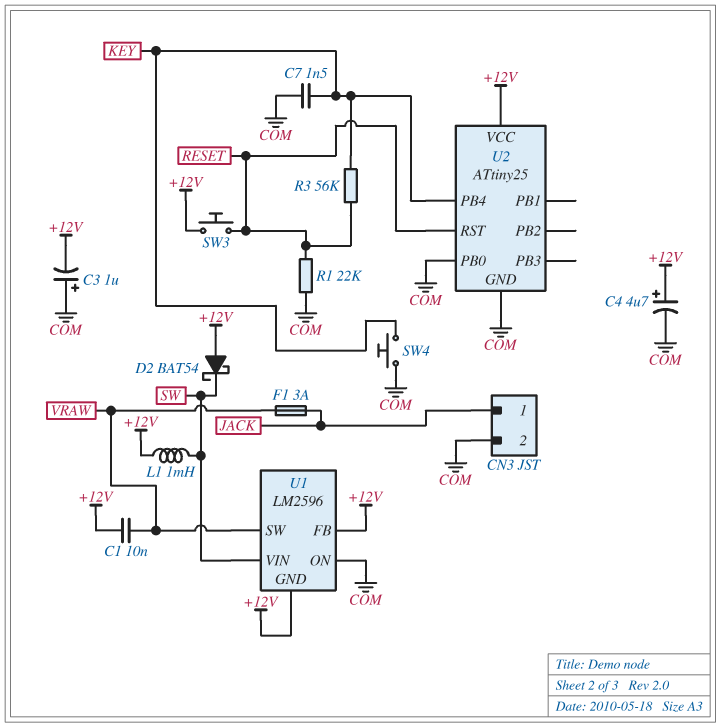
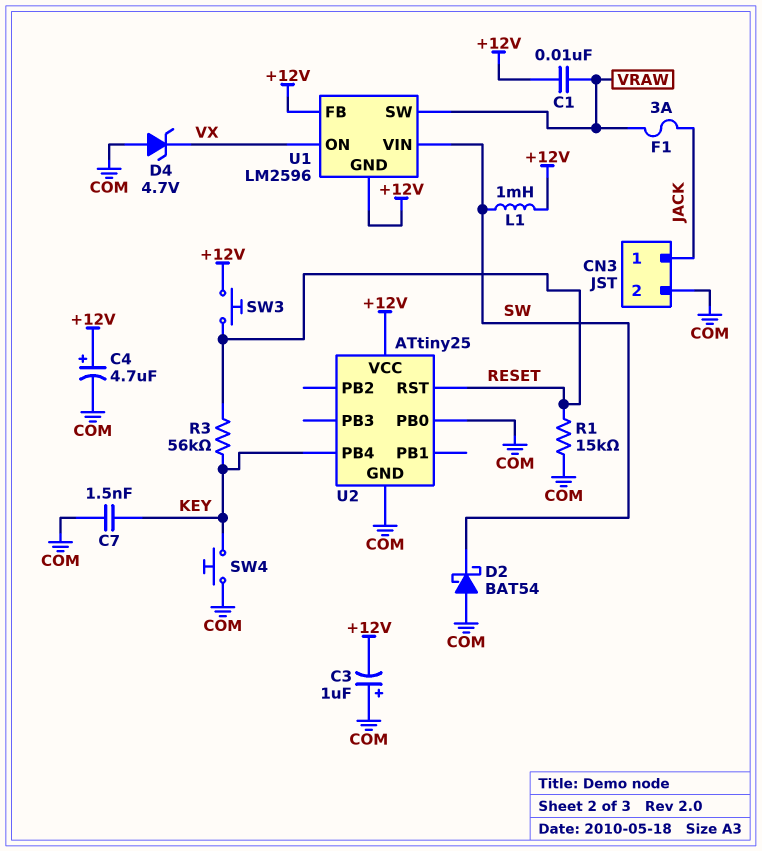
D2: schottky BAT54 (A +12V, K SW) -> schottky BAT54 (A COM, K SW)
D4: none -> zener 4.7V (A COM, K VX)
R1: 22k (COM, RESET) -> 15k (COM, RESET)
U1 pin ON: COM -> VX

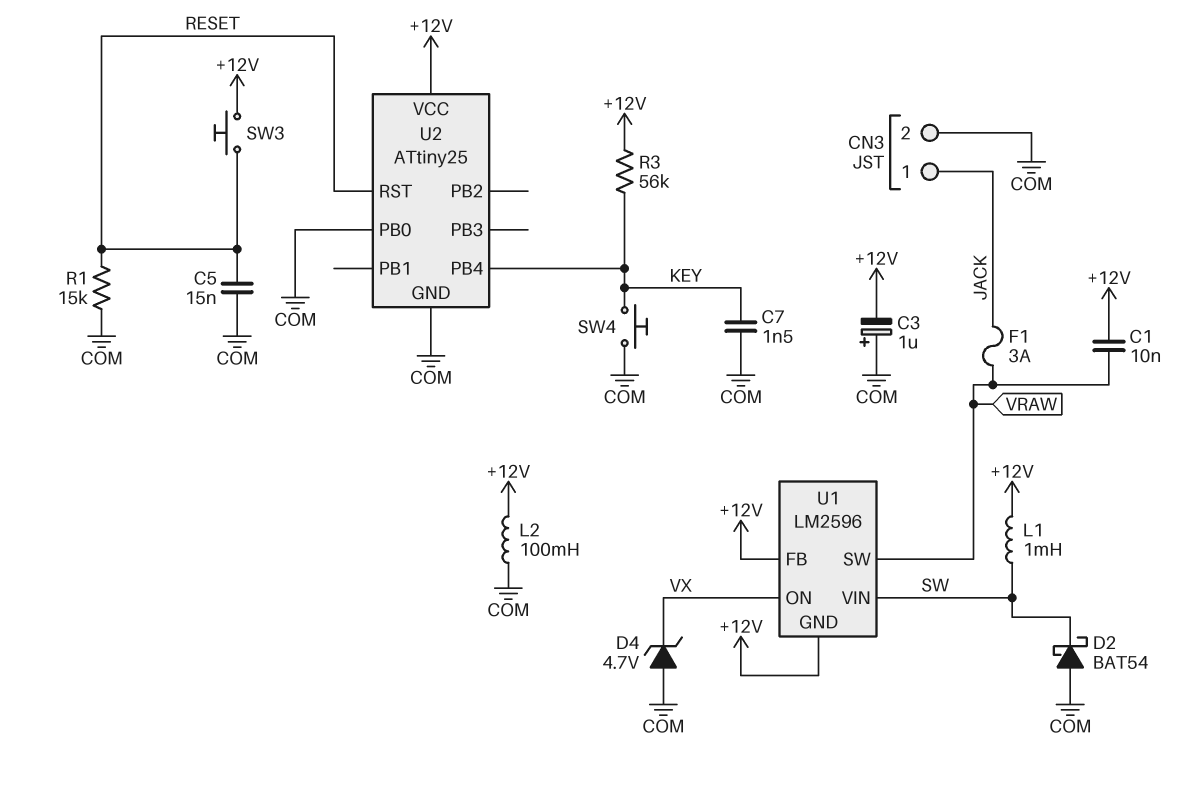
C4: 4.7uF (plus +12V, minus COM) -> none
C5: none -> 15nF (COM, RESET)
L2: none -> 100mH (+12V, COM)
R3: 56k (KEY, RESET) -> 56k (+12V, KEY)

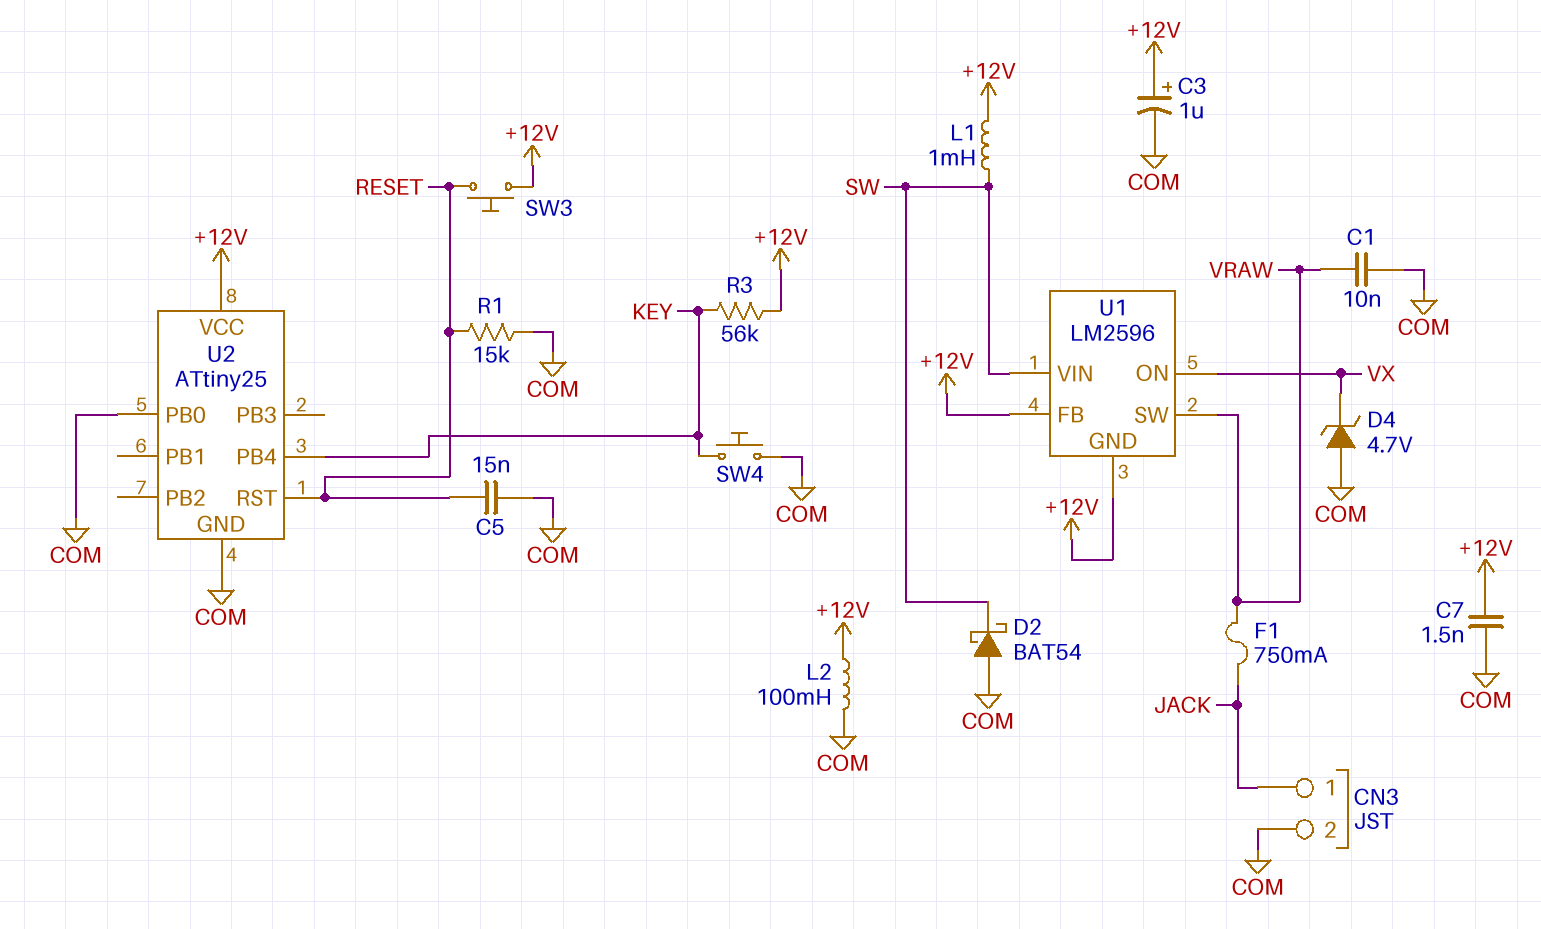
C1: 10nF (+12V, VRAW) -> 10nF (COM, VRAW)
C3: 1uF (plus COM, minus +12V) -> 1uF (plus +12V, minus COM)
C7: 1.5nF (COM, KEY) -> 1.5nF (+12V, COM)
F1: 3A (JACK, VRAW) -> 750mA (JACK, VRAW)

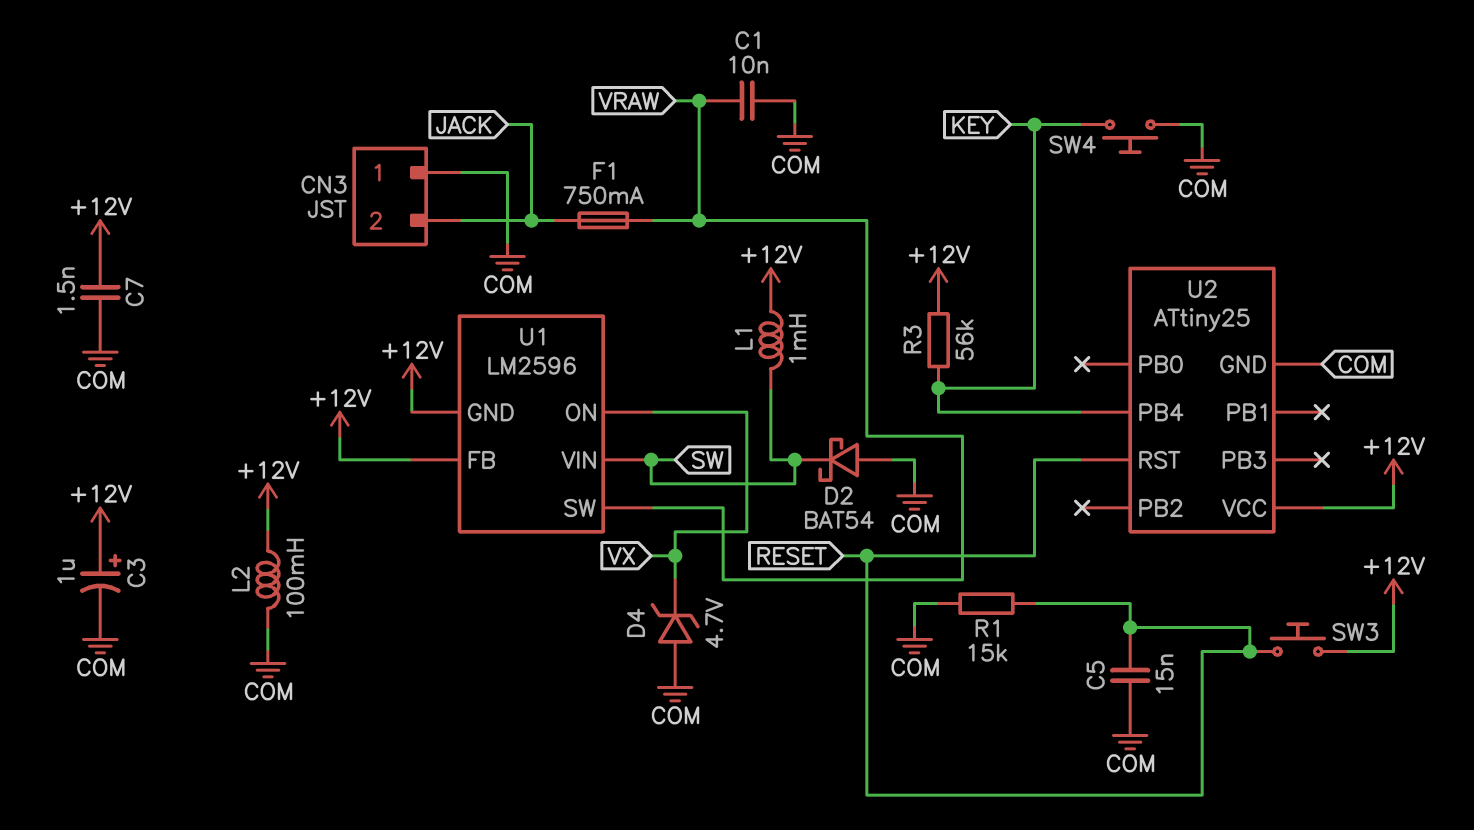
CN3 pin 1: JACK -> COM
CN3 pin 2: COM -> JACK
U2 pin PB0: COM -> none

